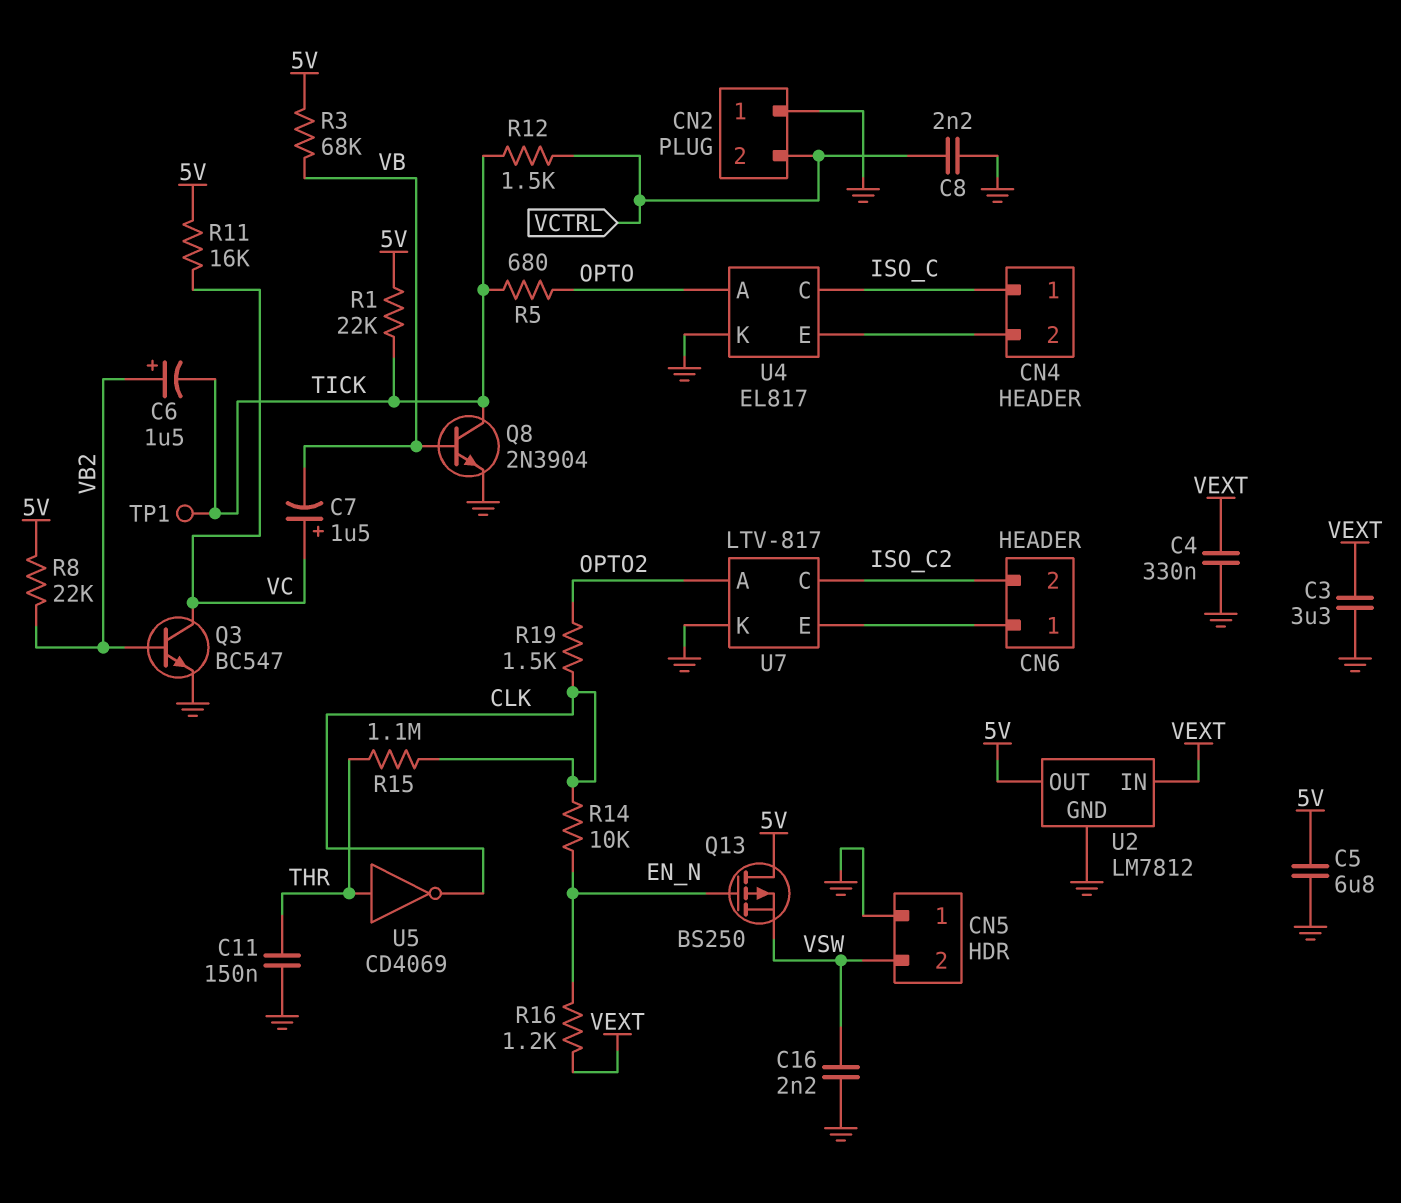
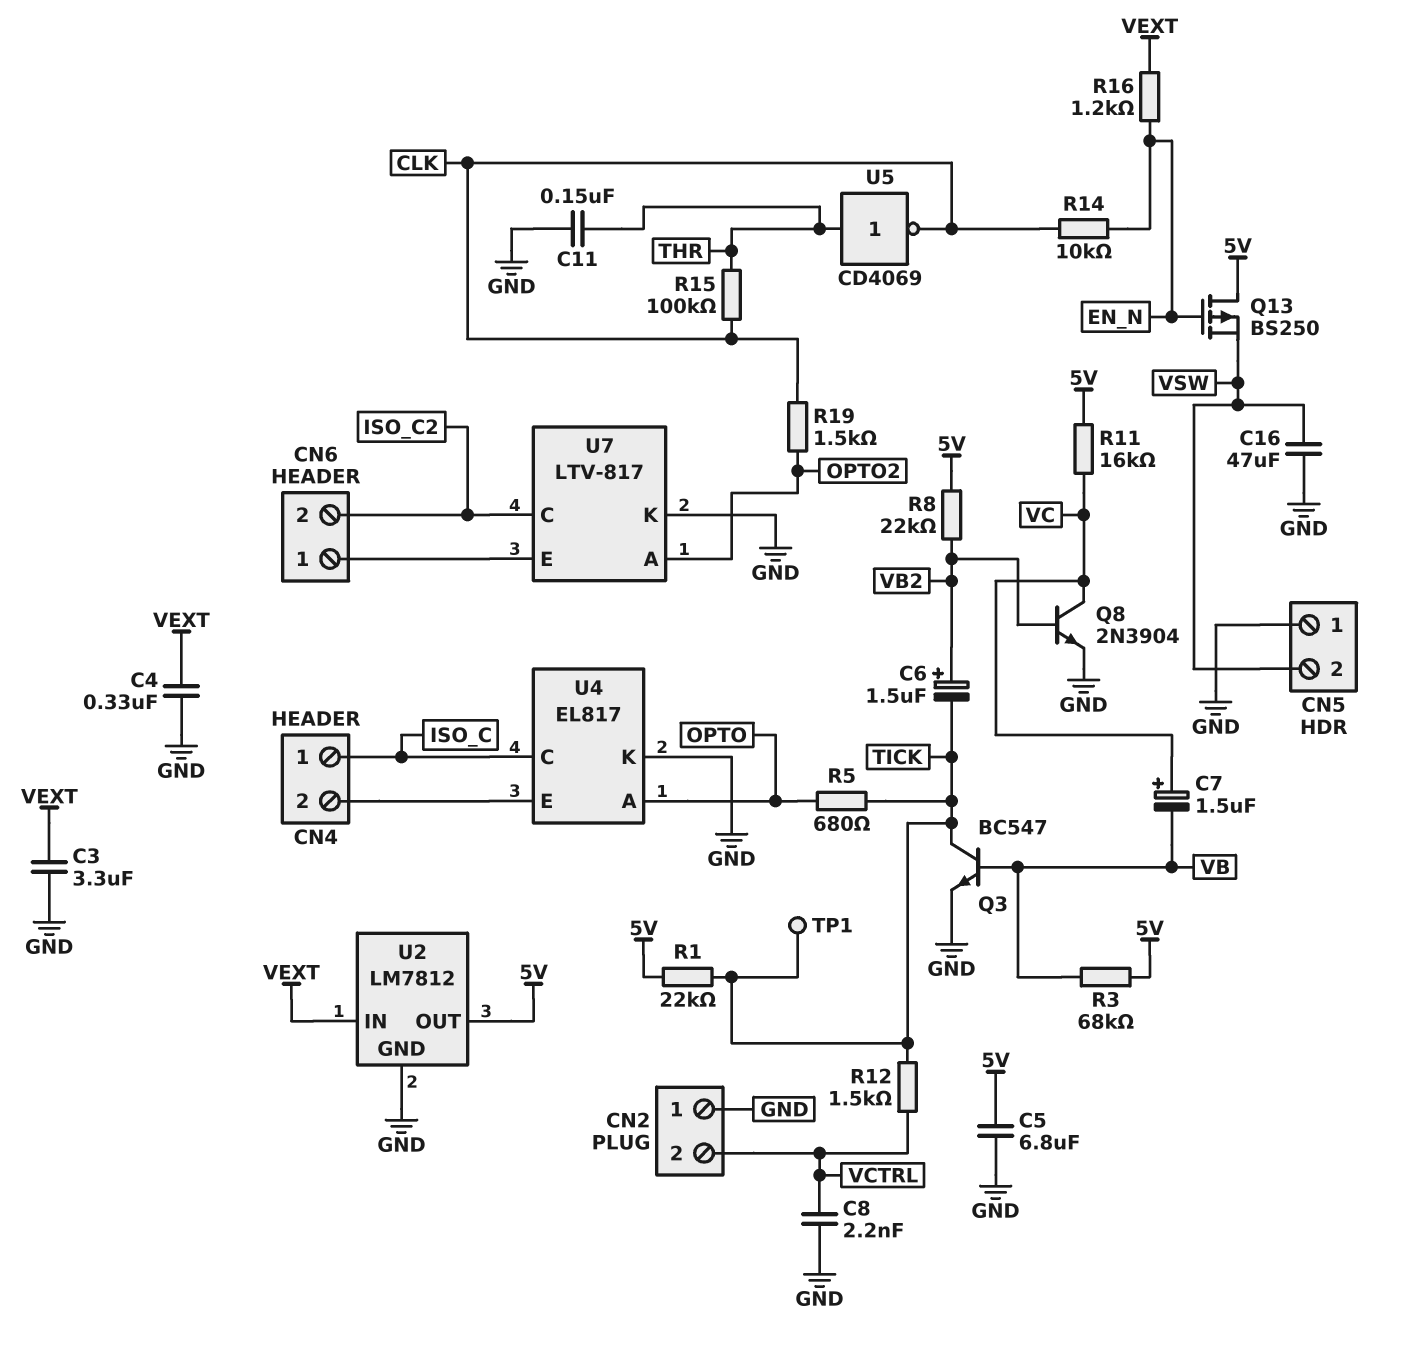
C16: 2.2nF (GND, VSW) -> 47uF (GND, VSW)
Q3: NPN BC547 (B VB2, C VC, E GND) -> NPN BC547 (B VB, C TICK, E GND)
Q8: NPN 2N3904 (B VB, C TICK, E GND) -> NPN 2N3904 (B VB2, C VC, E GND)
R15: 1.1M (CLK, THR) -> 100k (CLK, THR)

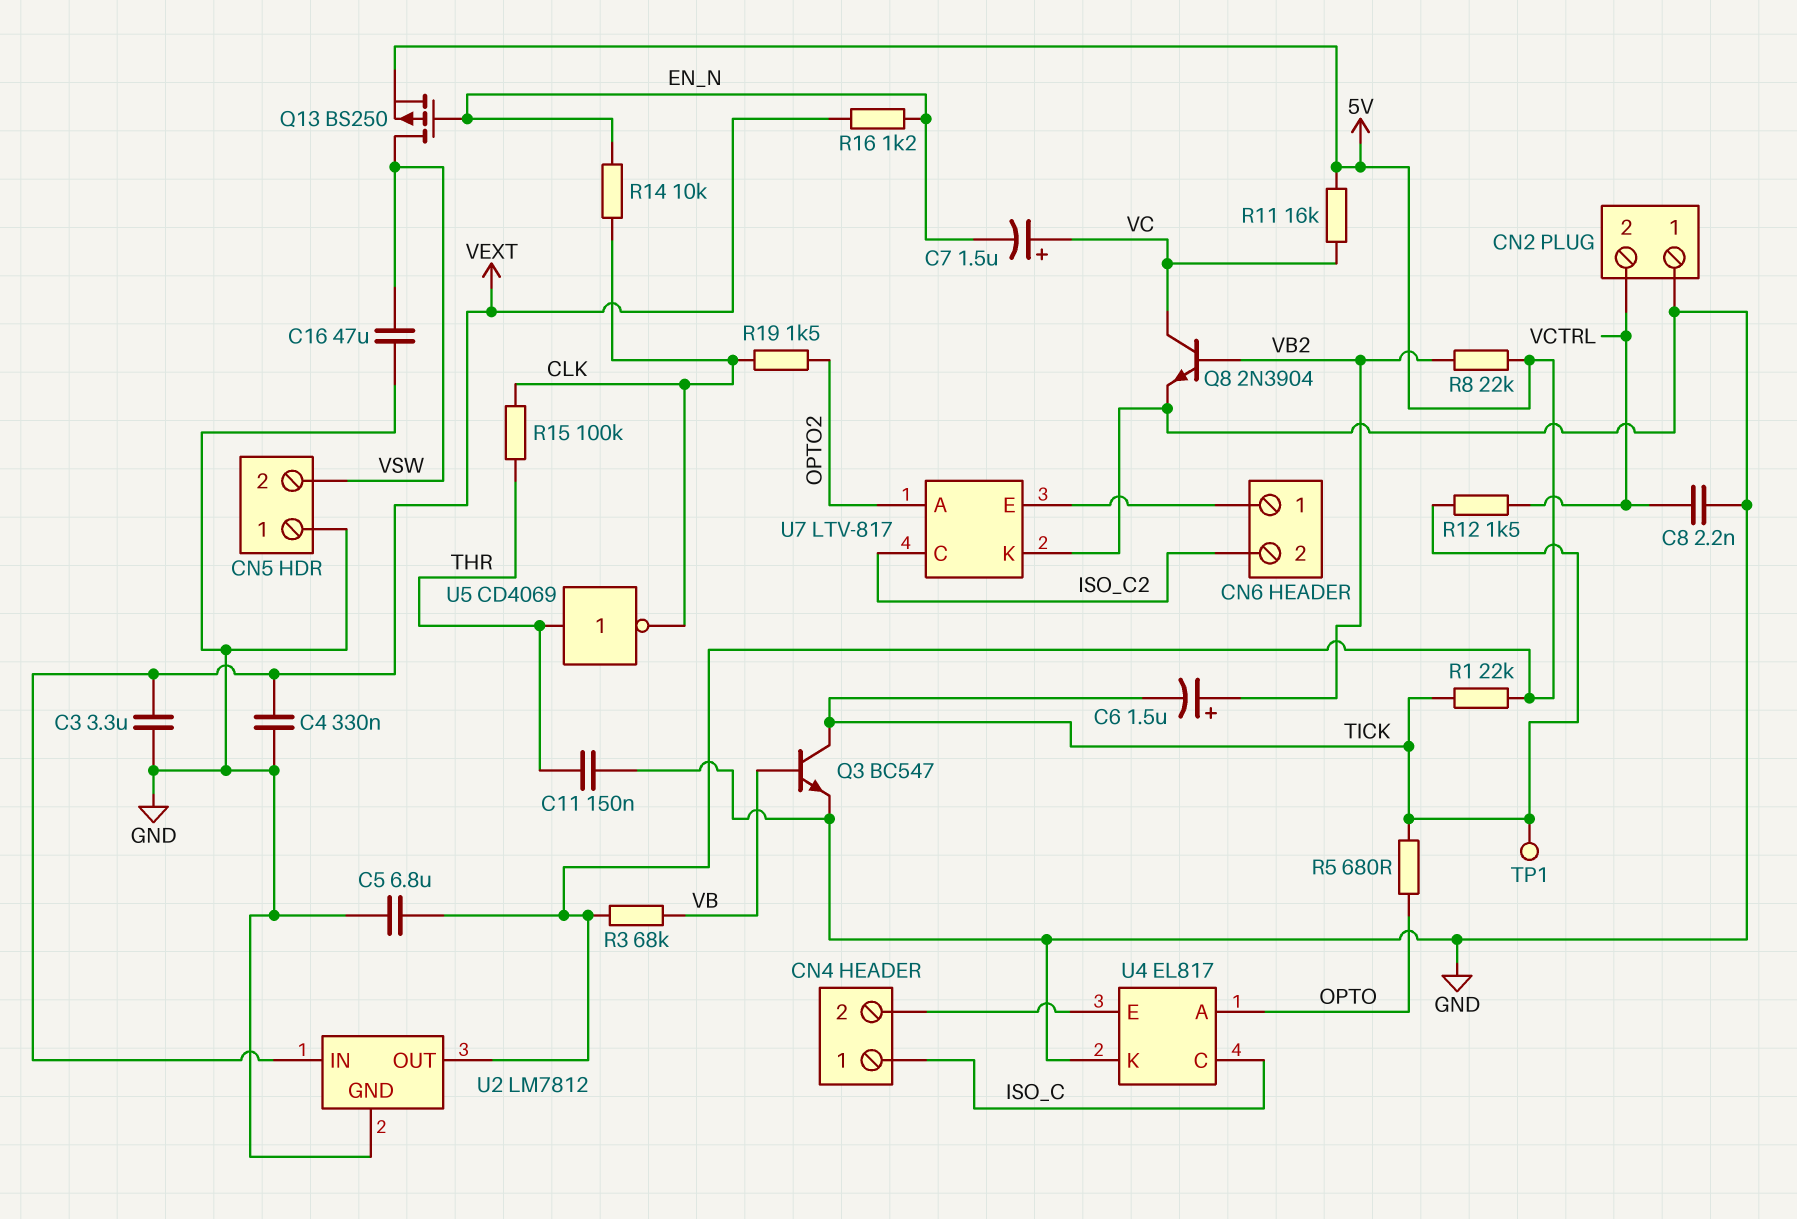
C7: 1.5uF (plus VC, minus VB) -> 1.5uF (plus VC, minus EN_N)
Q13: PMOS BS250 (G EN_N, D 5V, S VSW) -> PMOS BS250 (G EN_N, D VSW, S 5V)

